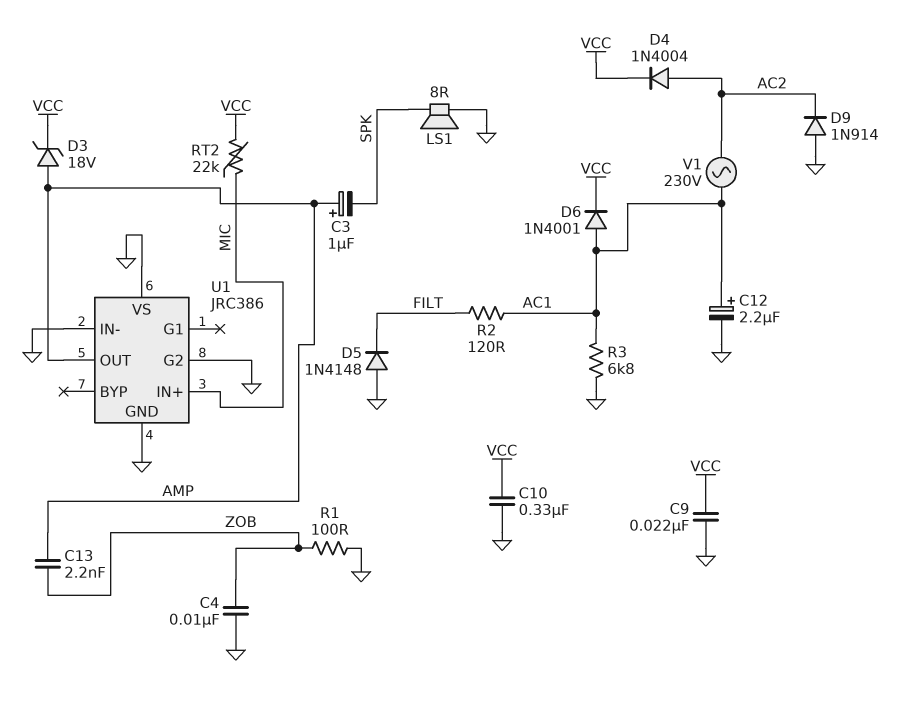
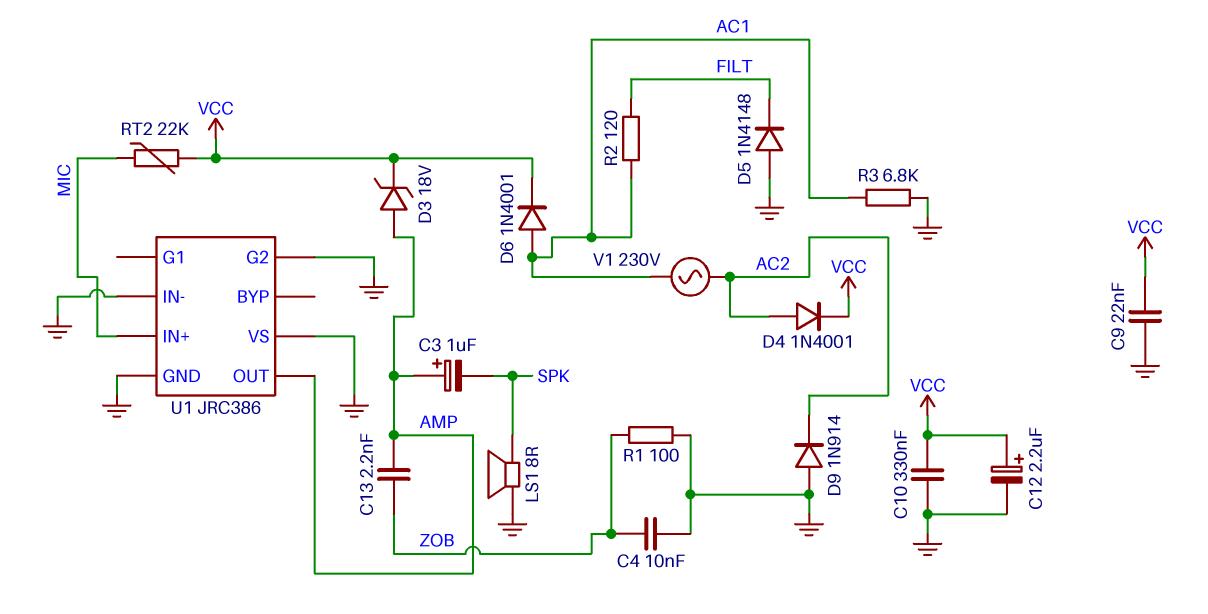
C12: 2.2uF (plus AC1, minus GND) -> 2.2uF (plus VCC, minus GND)
D4: diode 1N4004 (A AC2, K VCC) -> diode 1N4001 (A AC2, K VCC)

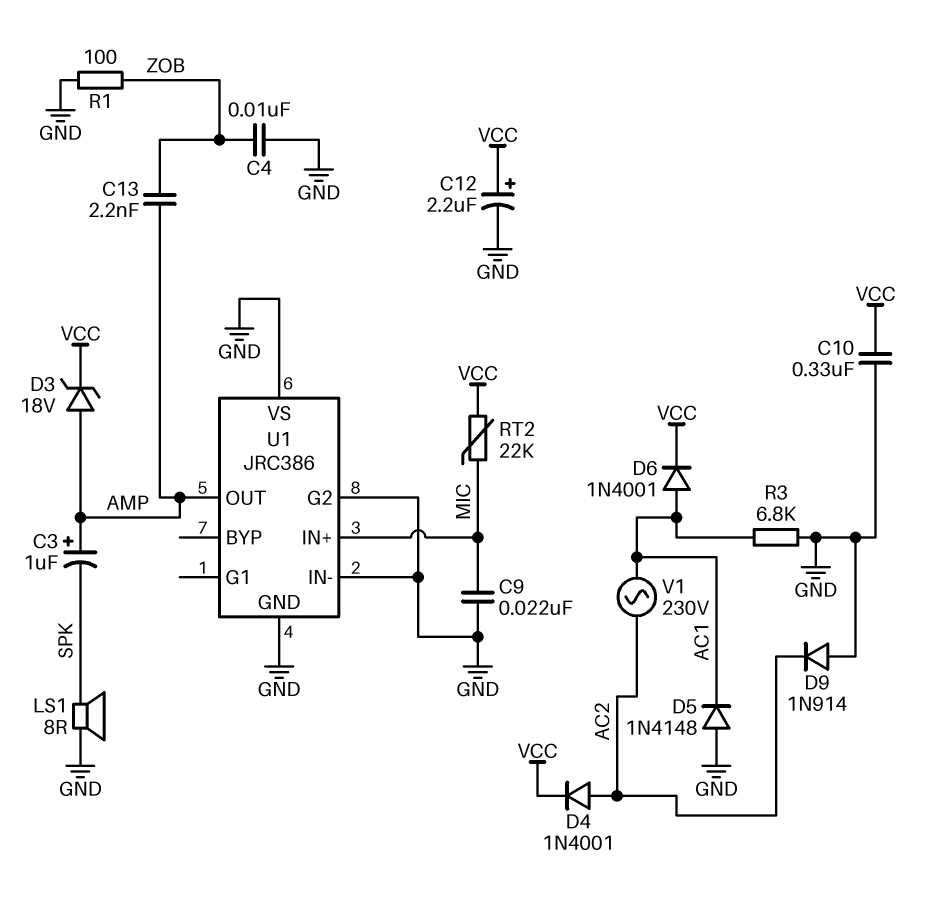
C9: 22nF (GND, VCC) -> 22nF (GND, MIC)
D5: diode 1N4148 (A GND, K FILT) -> diode 1N4148 (A GND, K AC1)
R2: 120 (AC1, FILT) -> none

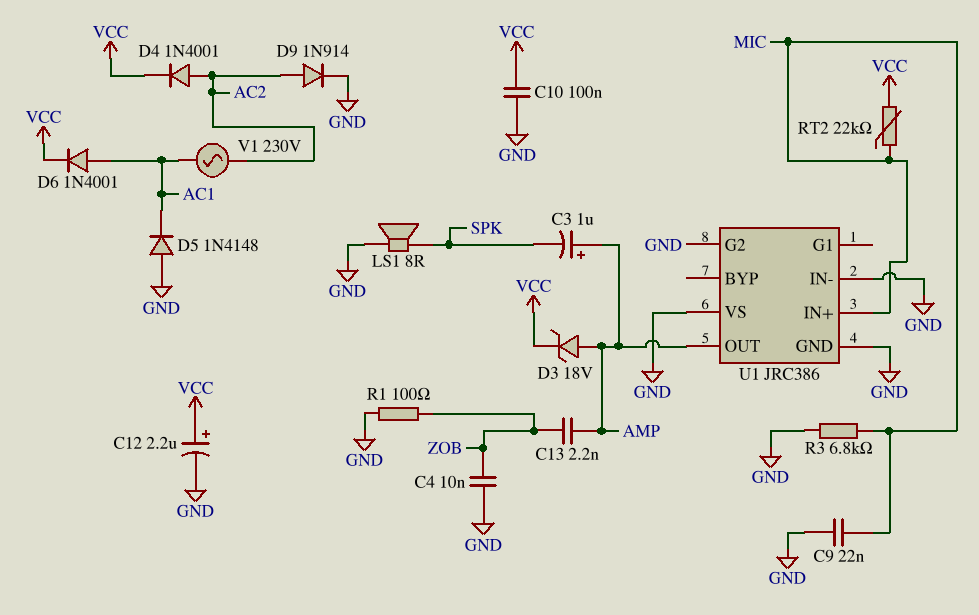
C10: 330nF (GND, VCC) -> 100nF (GND, VCC)
D9: diode 1N914 (A GND, K AC2) -> diode 1N914 (A AC2, K GND)
R3: 6.8k (AC1, GND) -> 6.8k (GND, MIC)

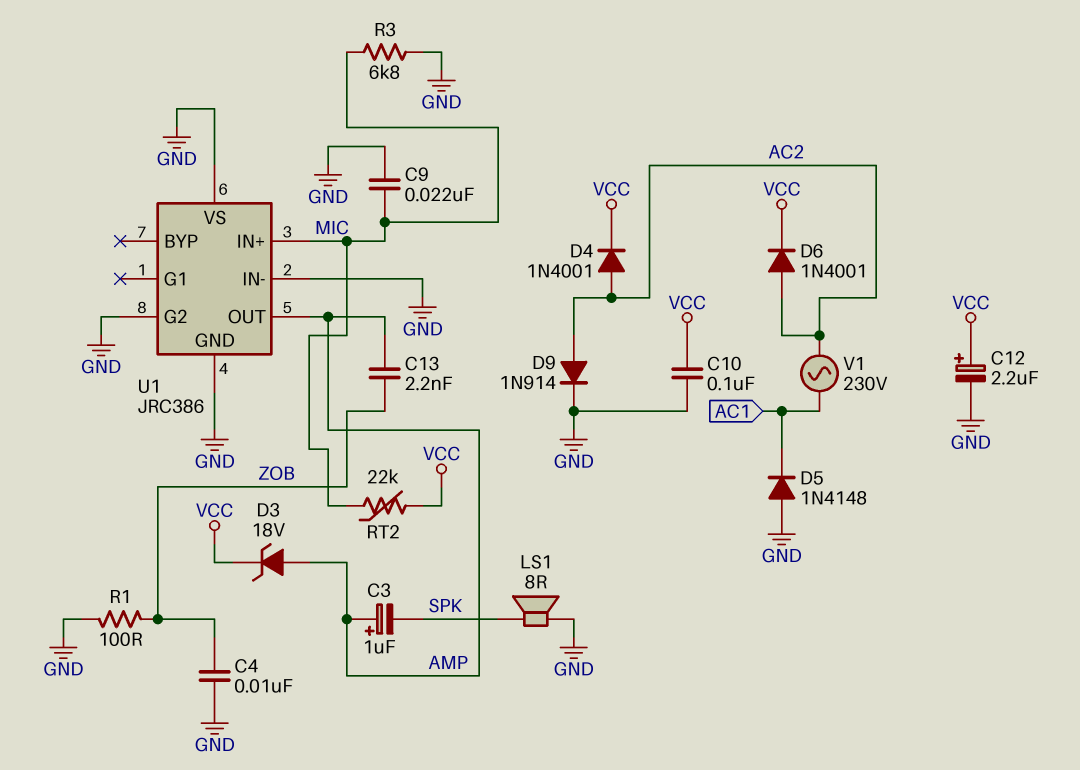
D6: diode 1N4001 (A AC1, K VCC) -> diode 1N4001 (A AC2, K VCC)

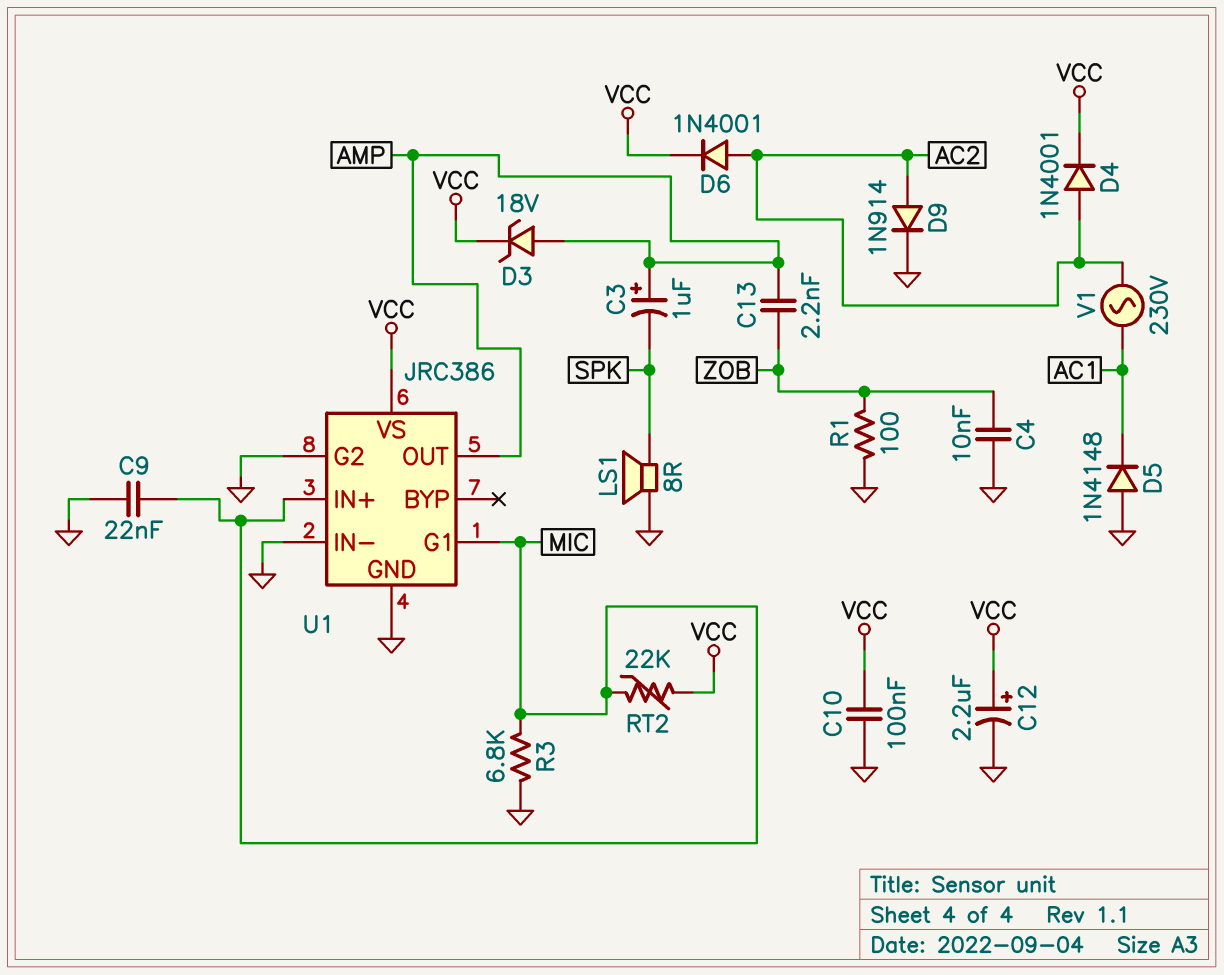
U1 pin G1: none -> MIC
U1 pin VS: GND -> VCC

